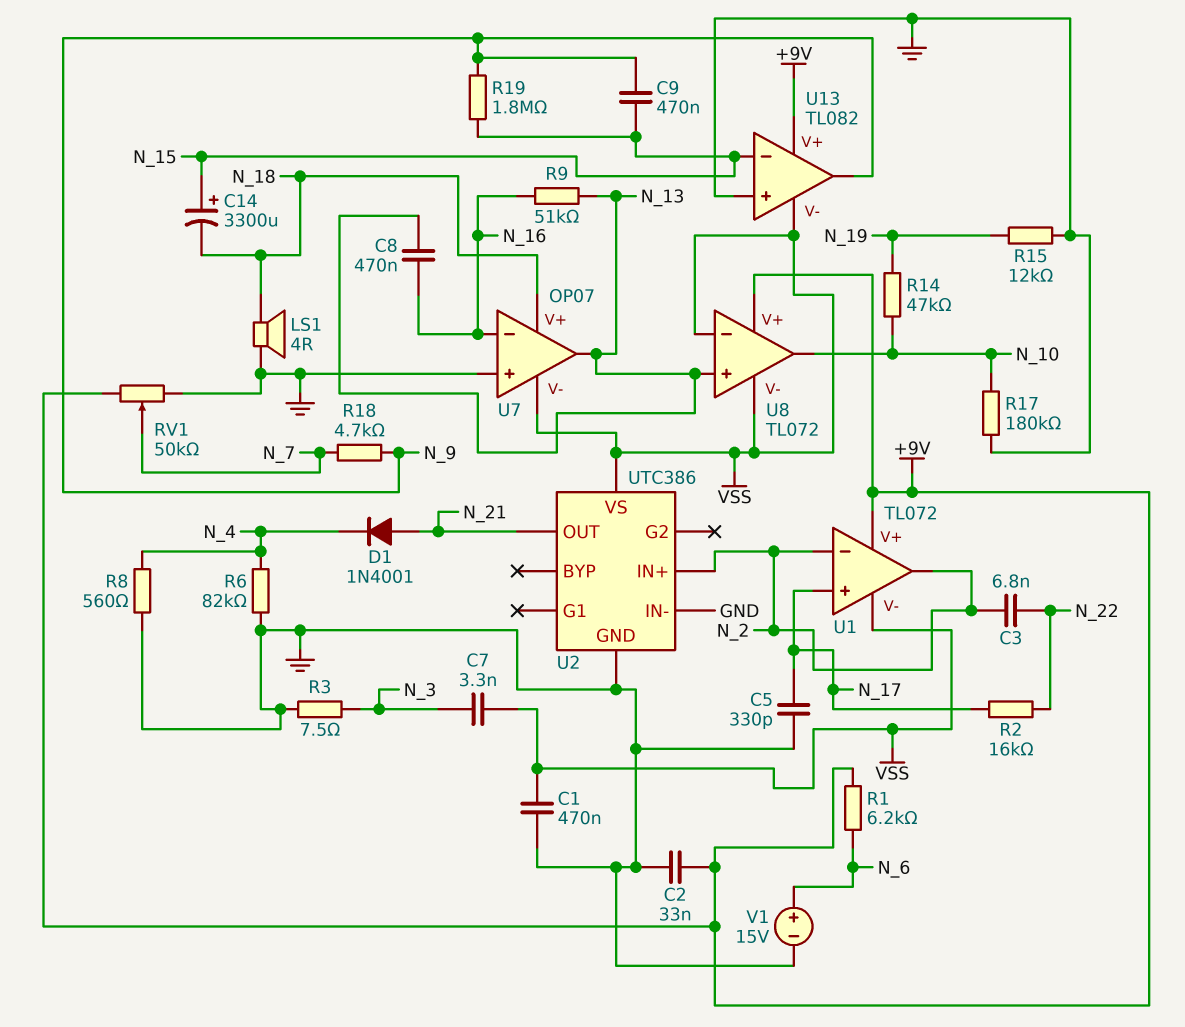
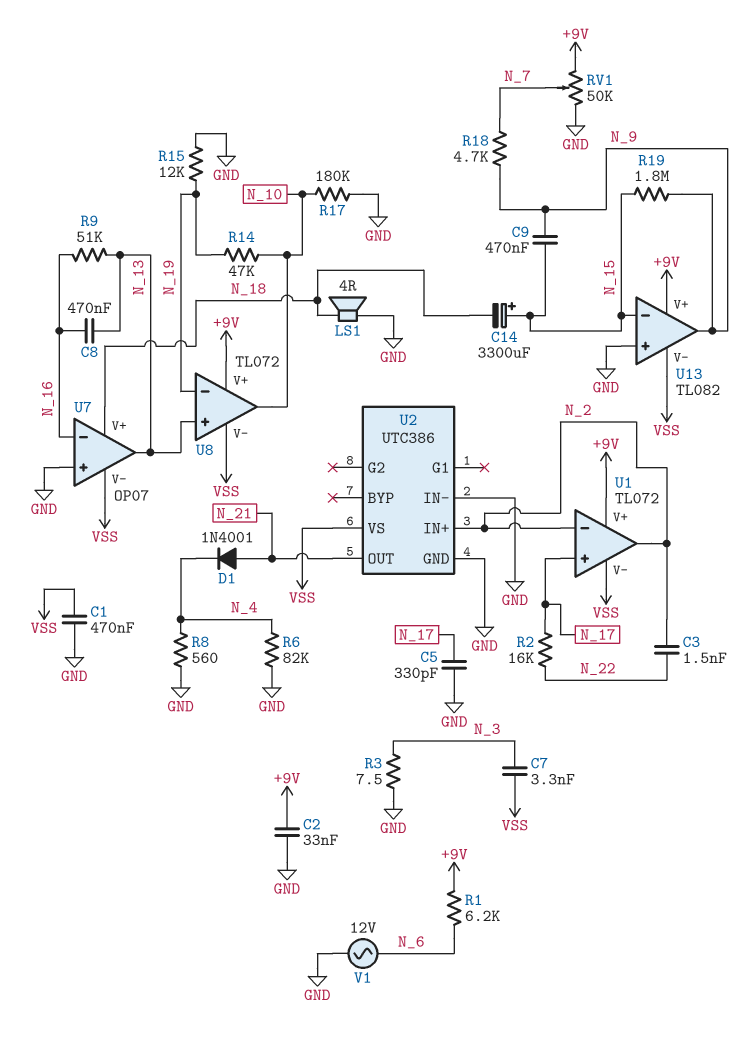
C3: 6.8nF (N_2, N_22) -> 1.5nF (N_2, N_22)
U8 pin in-: VSS -> N_19
V1: 15V (plus N_6, minus GND) -> AC 12V (GND, N_6)

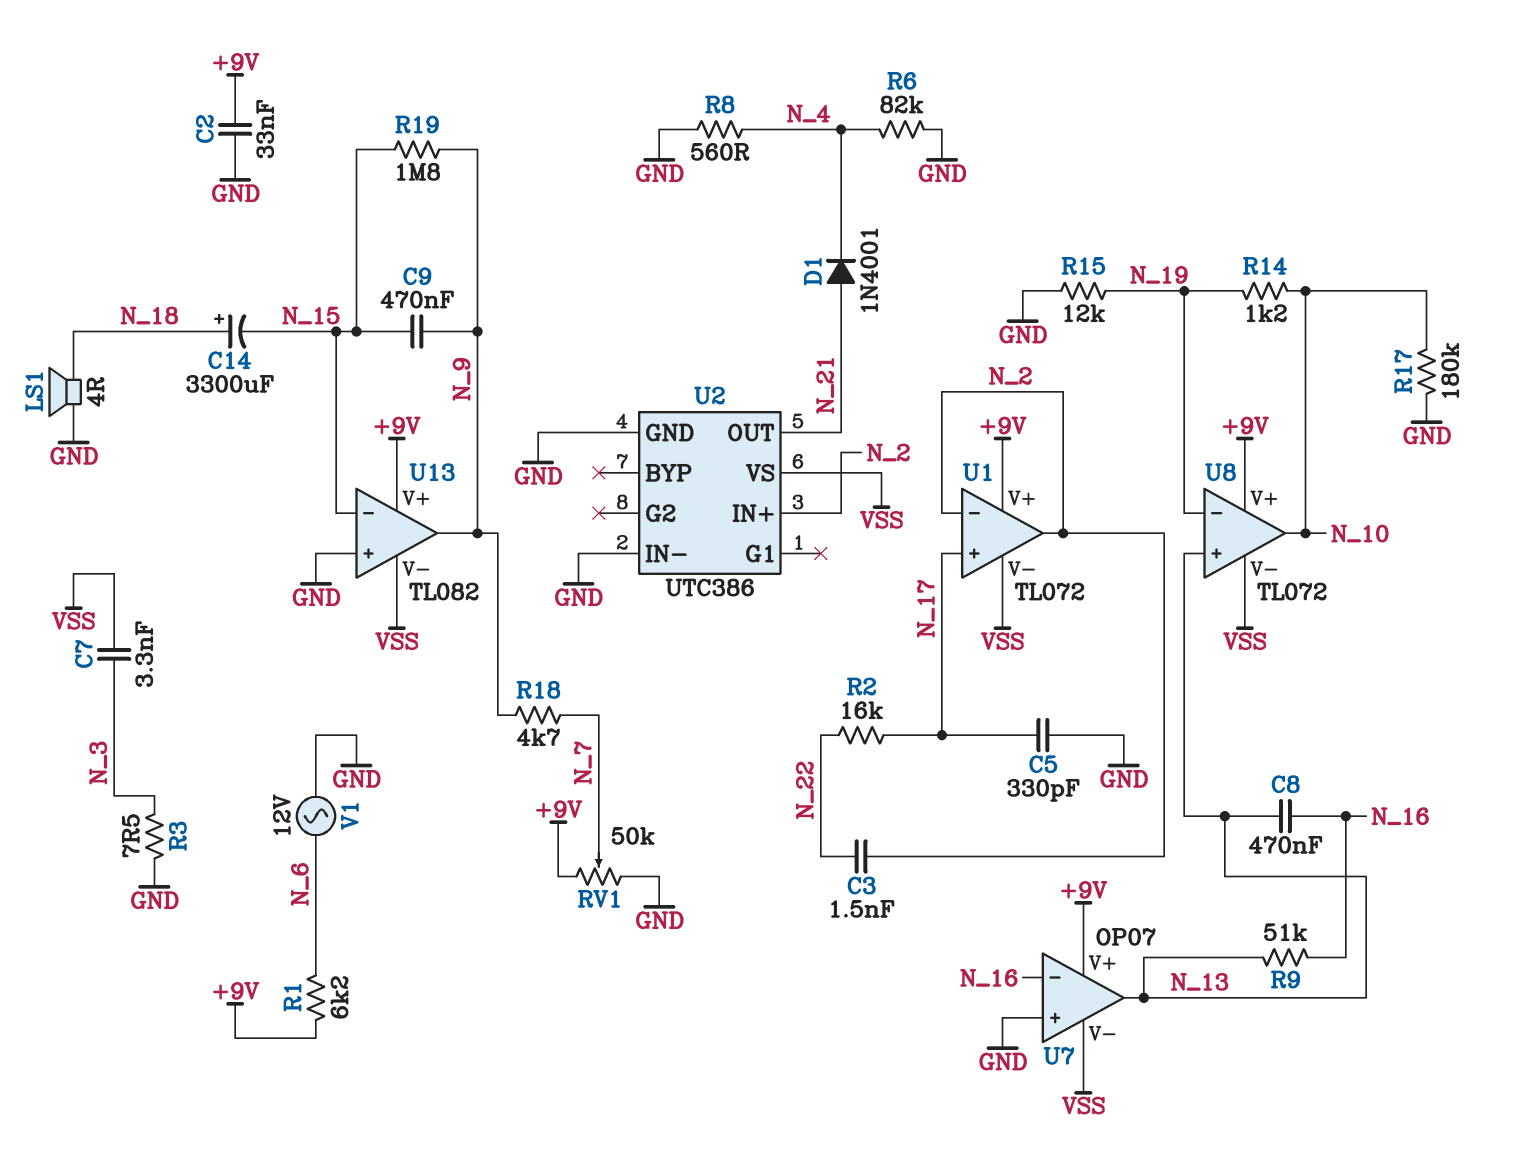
C1: 470nF (GND, VSS) -> none
C14: 3300uF (plus N_15, minus N_18) -> 3300uF (plus N_18, minus N_15)
R14: 47k (N_10, N_19) -> 1.2k (N_10, N_19)
U7 pin V+: N_18 -> +9V

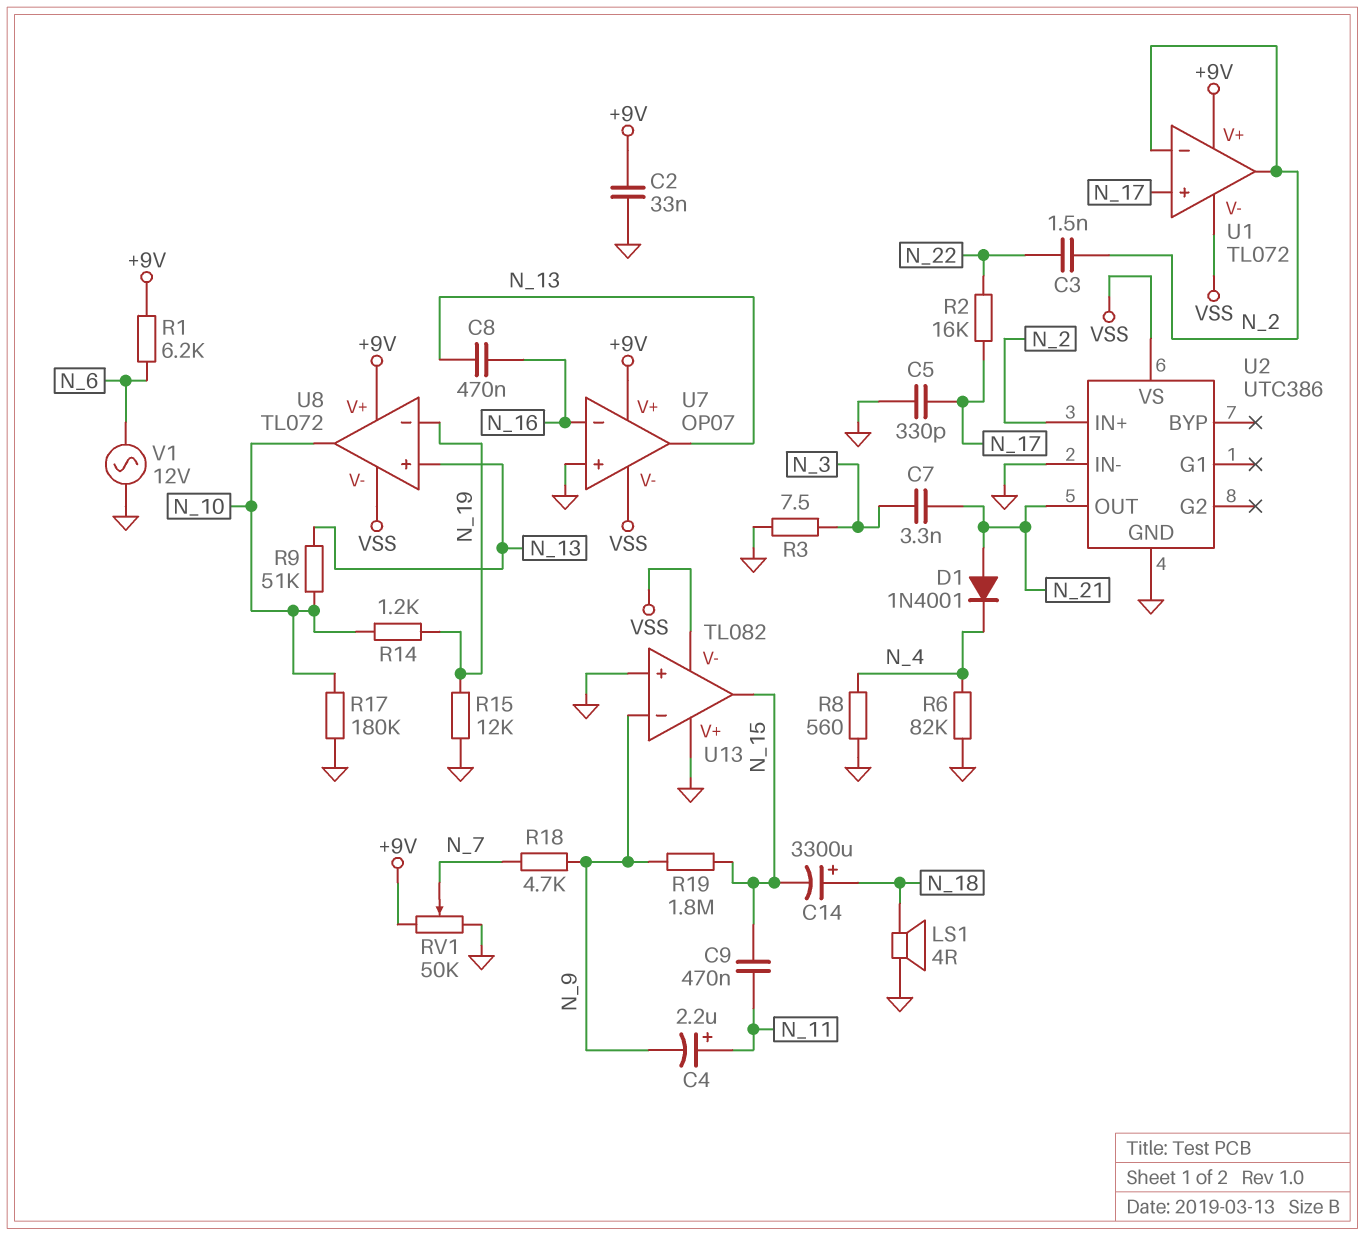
C4: none -> 2.2uF (plus N_11, minus N_9)
C7: 3.3nF (N_3, VSS) -> 3.3nF (N_3, N_21)
C9: 470nF (N_9, N_15) -> 470nF (N_11, N_15)
R9: 51k (N_13, N_16) -> 51k (N_10, N_13)
U13 pin V+: +9V -> GND
U13 pin in-: N_15 -> N_9
U13 pin out: N_9 -> N_15

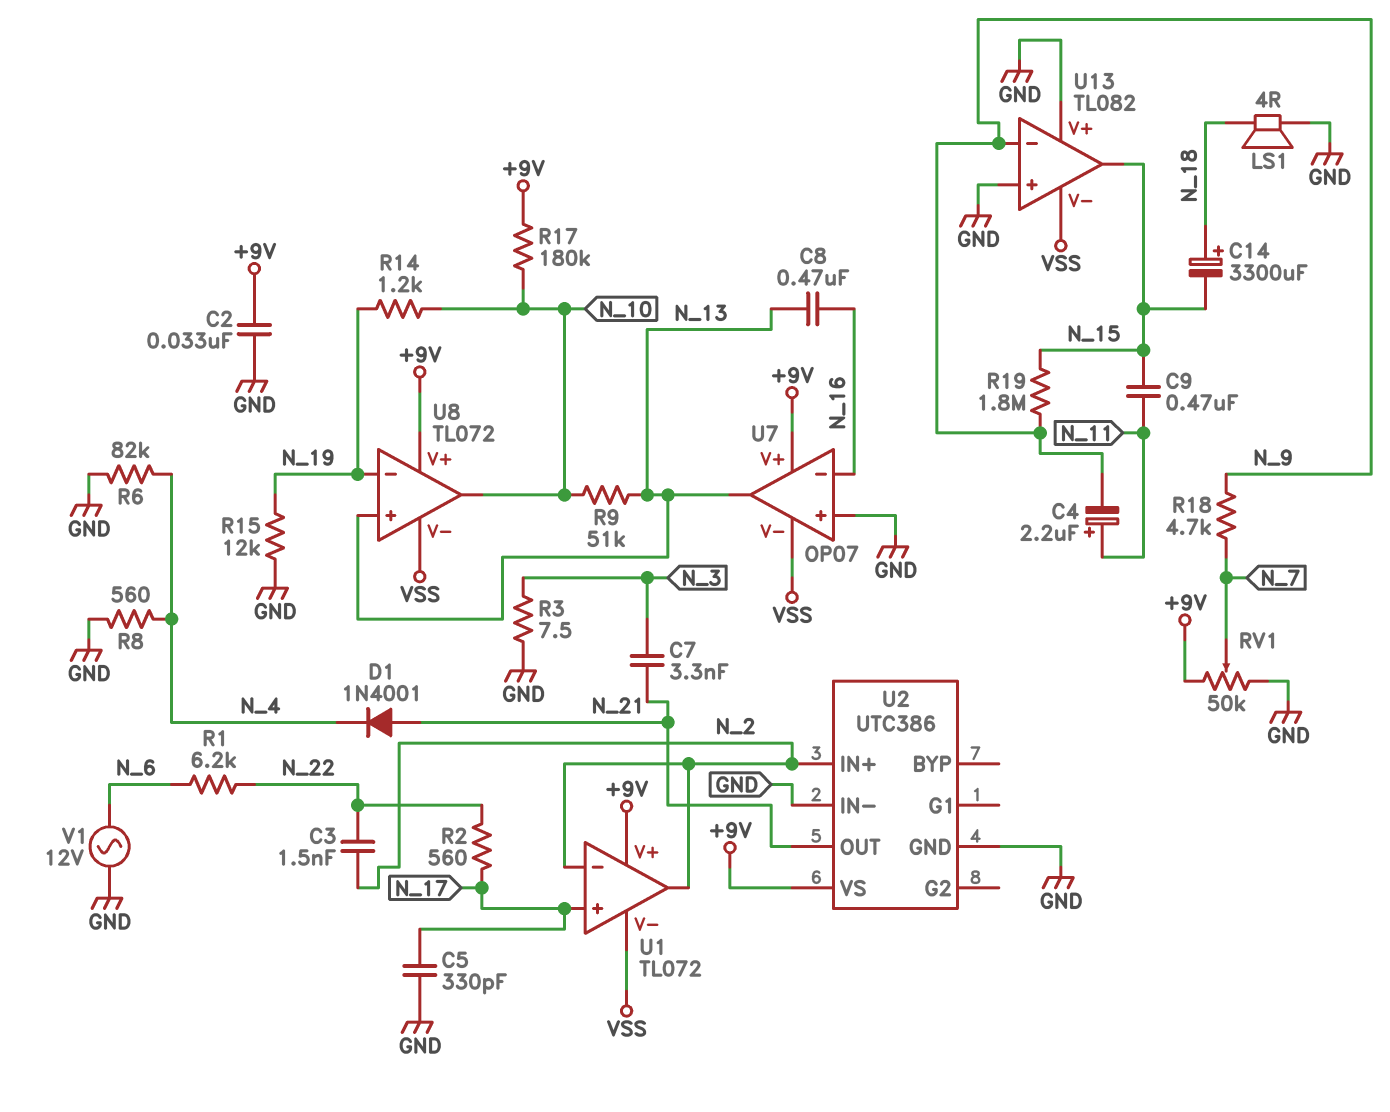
R1: 6.2k (+9V, N_6) -> 6.2k (N_6, N_22)
R2: 16k (N_17, N_22) -> 560 (N_17, N_22)
R17: 180k (GND, N_10) -> 180k (+9V, N_10)
U2 pin VS: VSS -> +9V

